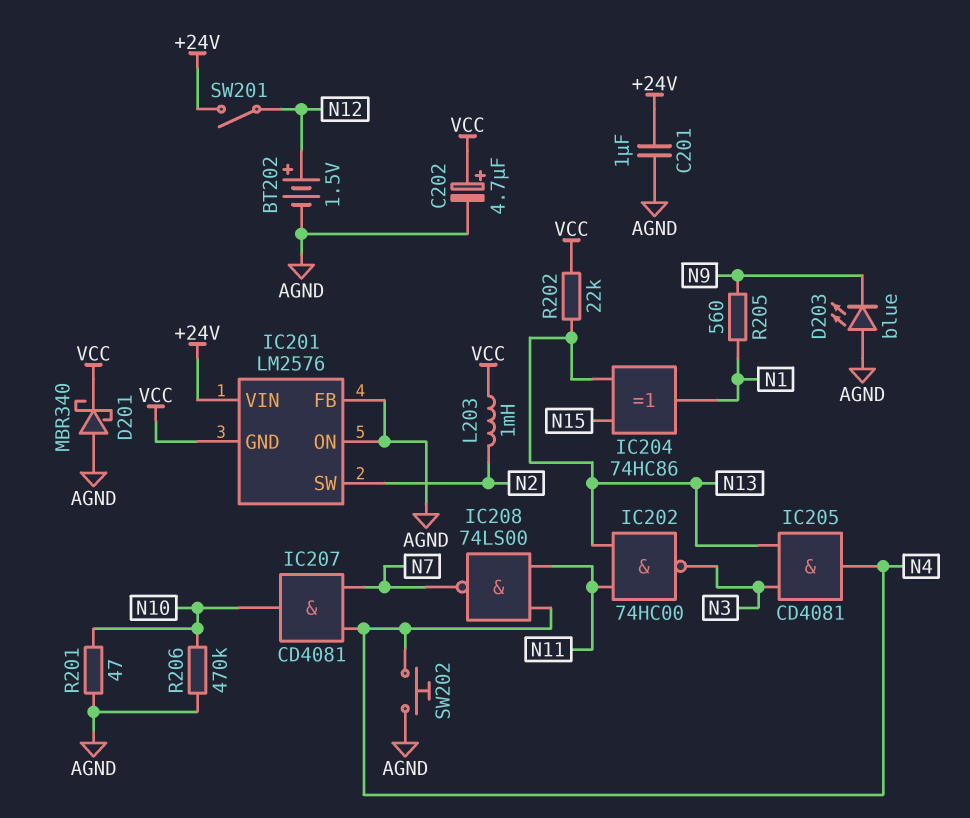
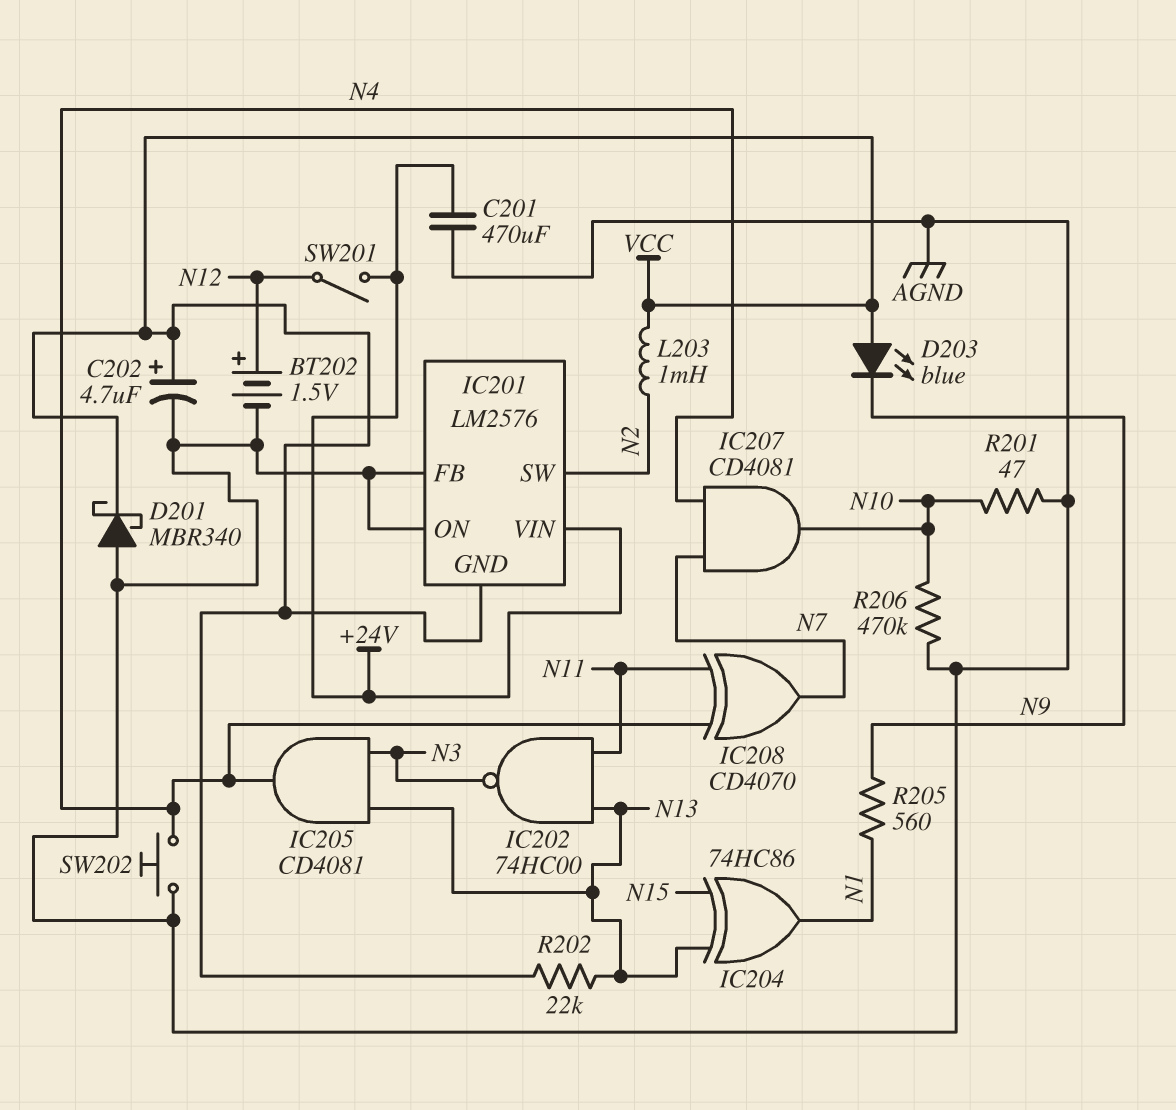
C201: 1uF (+24V, AGND) -> 470uF (+24V, AGND)
D203: LED blue (A AGND, K N9) -> LED blue (A VCC, K N9)
IC208: NAND 74LS00 (in N4, in N11, out N7) -> XOR CD4070 (in N4, in N11, out N7)

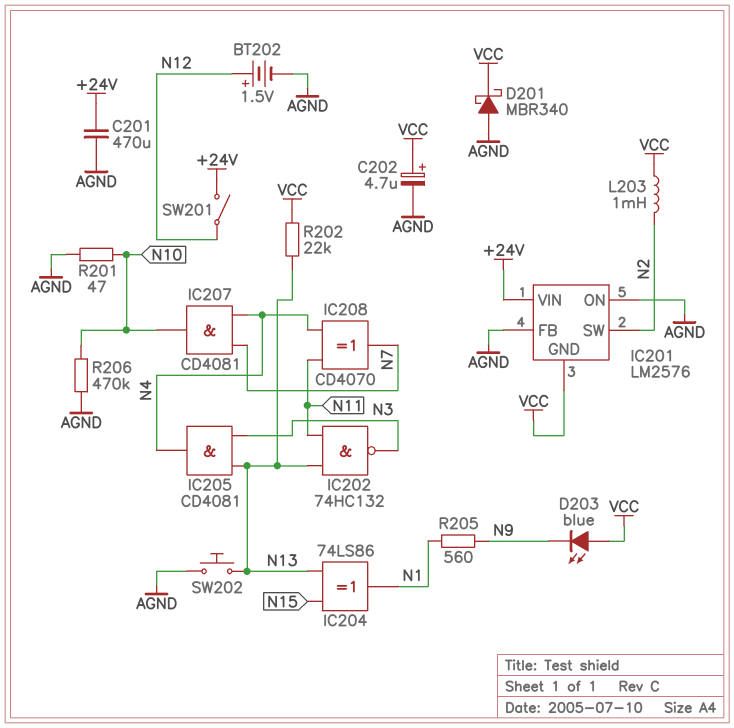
IC202: NAND 74HC00 (in N11, in N13, out N3) -> NAND 74HC132 (in N11, in N13, out N3)
IC204: XOR 74HC86 (in N13, in N15, out N1) -> XOR 74LS86 (in N13, in N15, out N1)
SW202: button (AGND, N4) -> button (AGND, N13)

